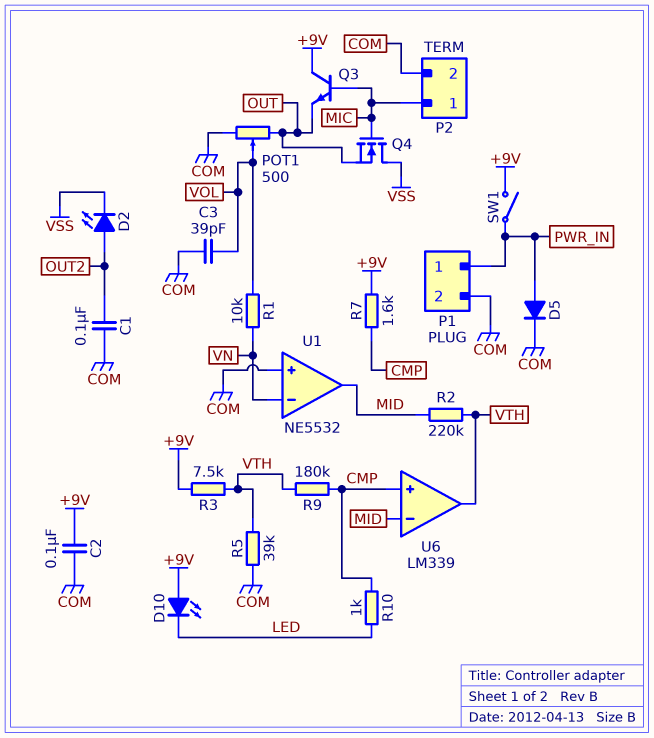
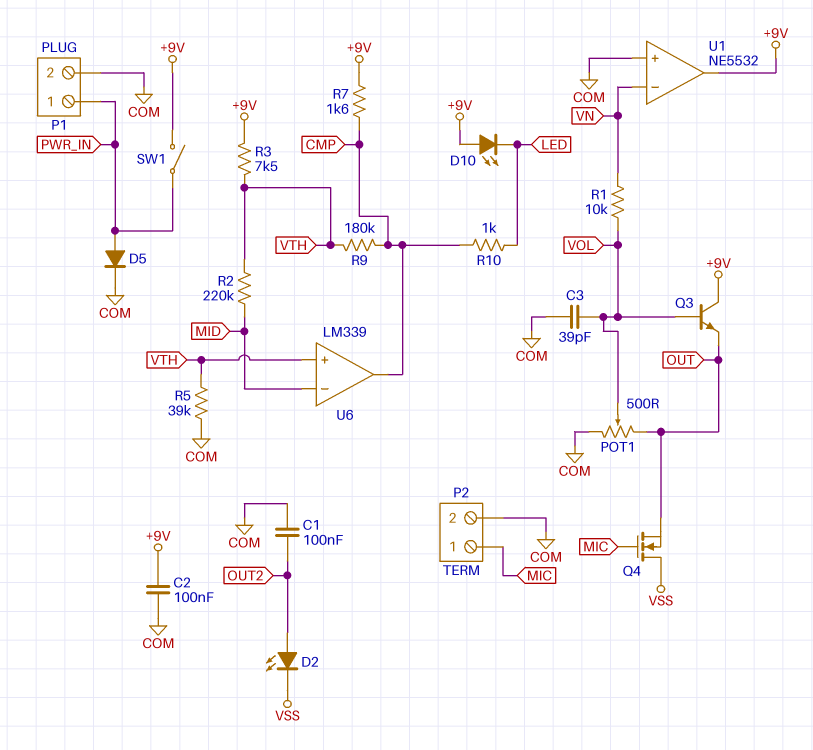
Q3: NPN (B MIC, C +9V, E OUT) -> NPN (B VOL, C +9V, E OUT)
U1 pin out: MID -> +9V
U6 pin in+: CMP -> VTH
U6 pin out: VTH -> CMP

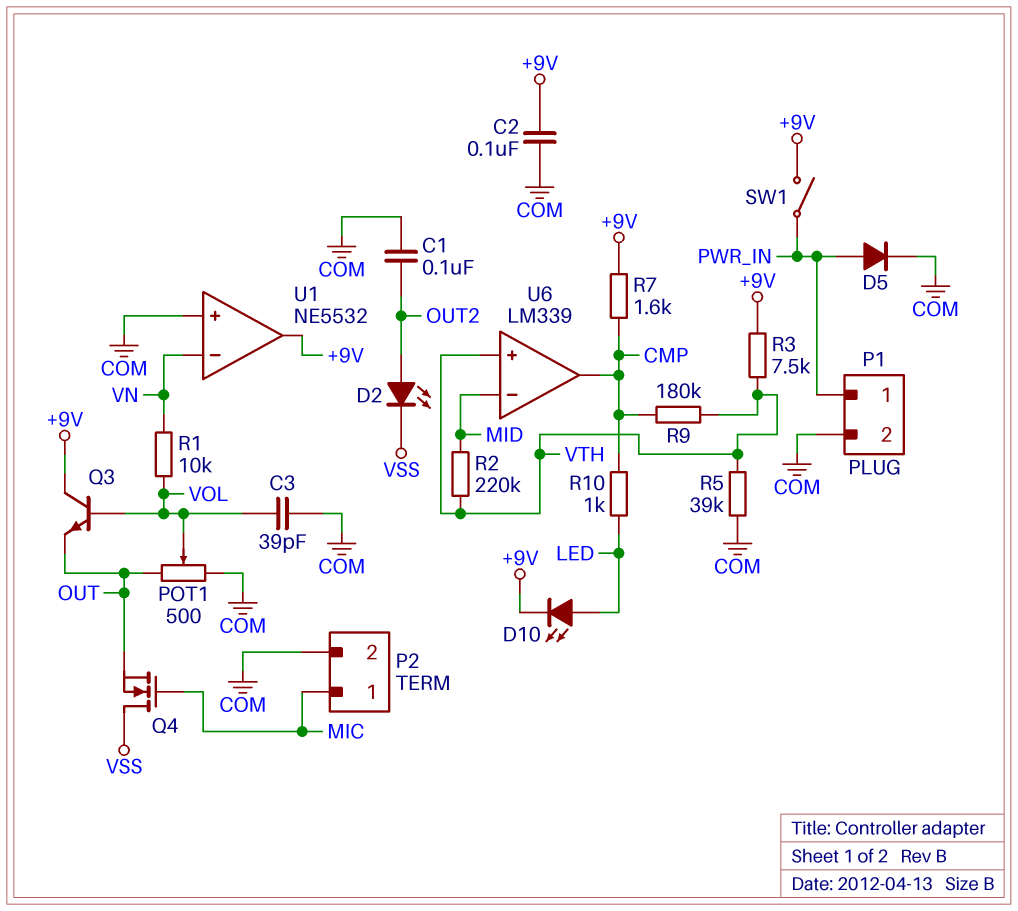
D10: LED (A +9V, K LED) -> LED (A LED, K +9V)

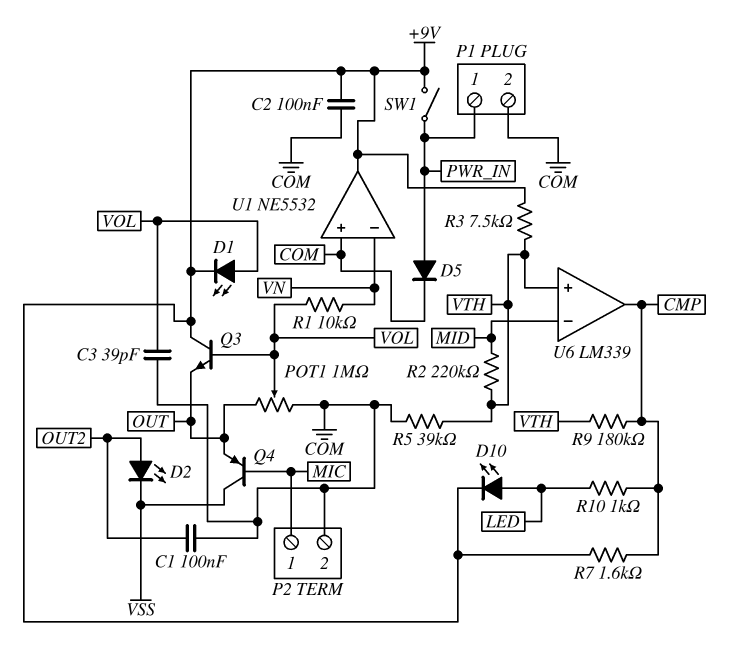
D1: none -> LED (A VOL, K +9V)
POT1: 500 (COM, OUT, wiper VOL) -> 1M (COM, OUT, wiper VOL)
Q4: NMOS (G MIC, D VSS, S OUT) -> PNP (B MIC, C VSS, E OUT)

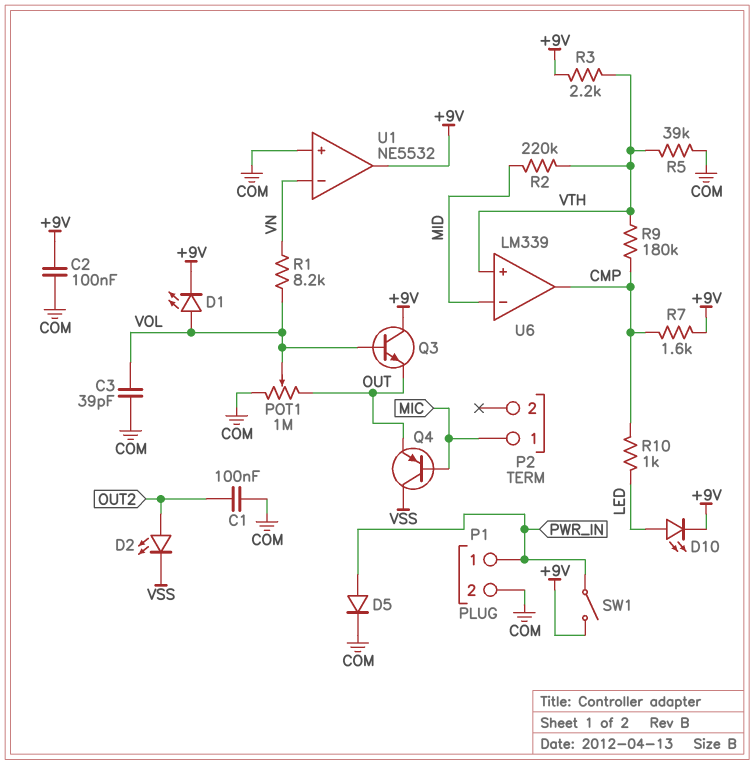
P2 pin 2: COM -> none
R1: 10k (VN, VOL) -> 8.2k (VN, VOL)
R3: 7.5k (+9V, VTH) -> 2.2k (+9V, VTH)

